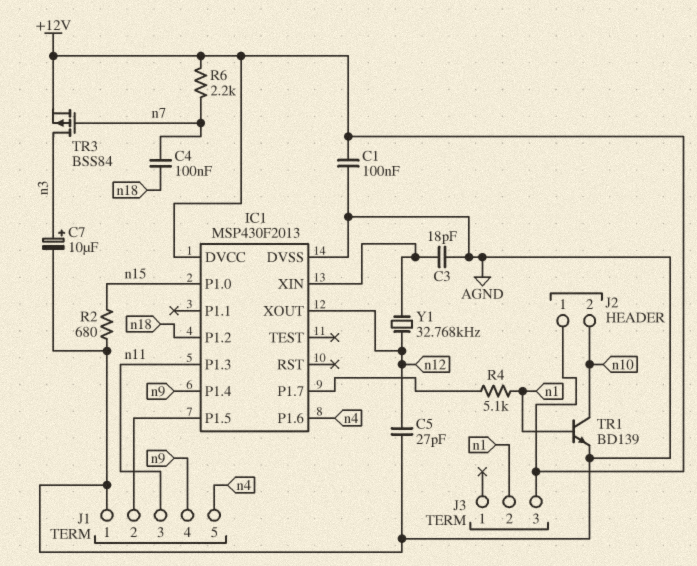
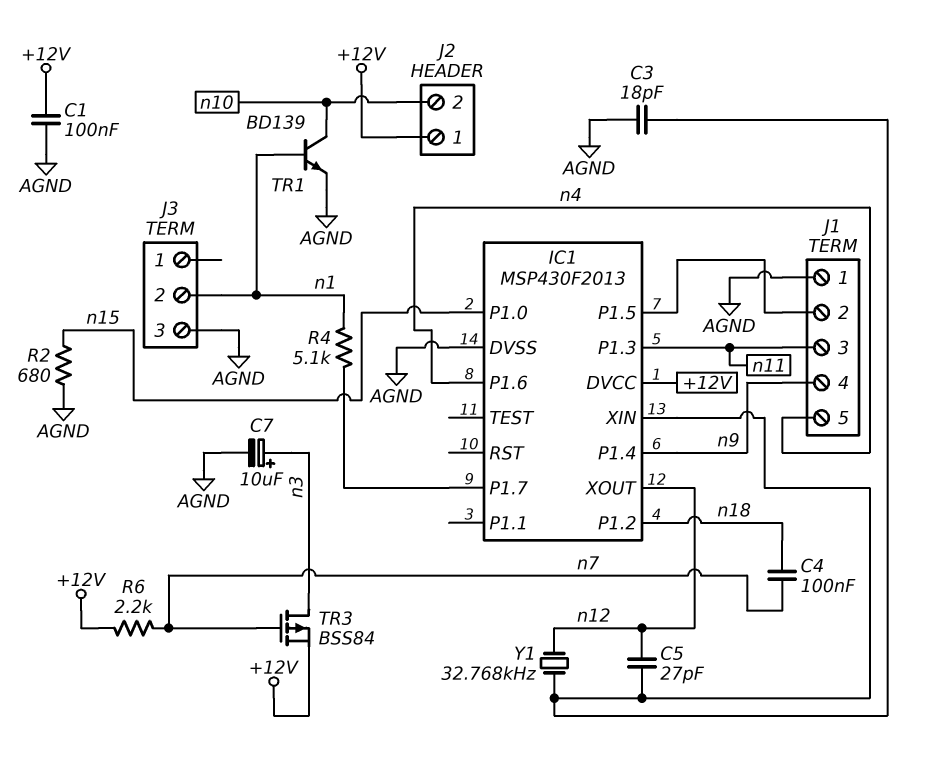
C5: 27pF (AGND, n12) -> 27pF (IC1/XIN, n12)
J3 pin 3: +12V -> AGND

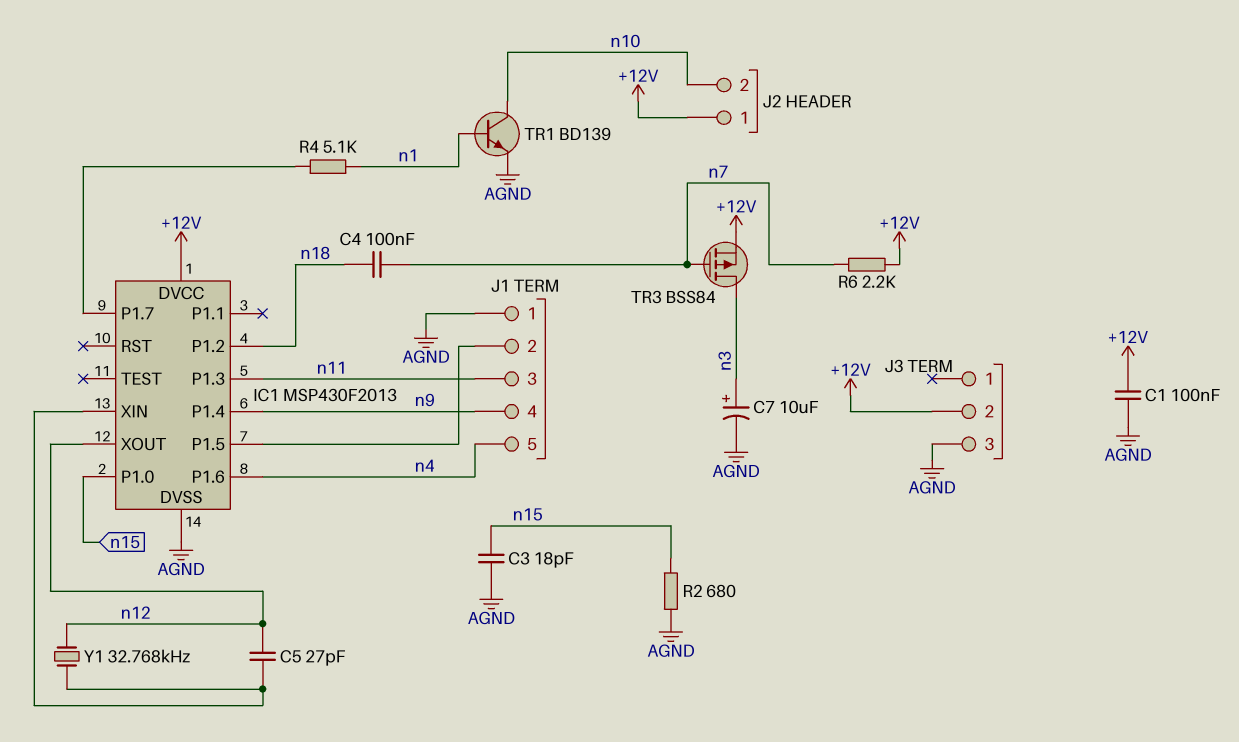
C3: 18pF (AGND, IC1/XIN) -> 18pF (AGND, n15)
J3 pin 2: n1 -> +12V

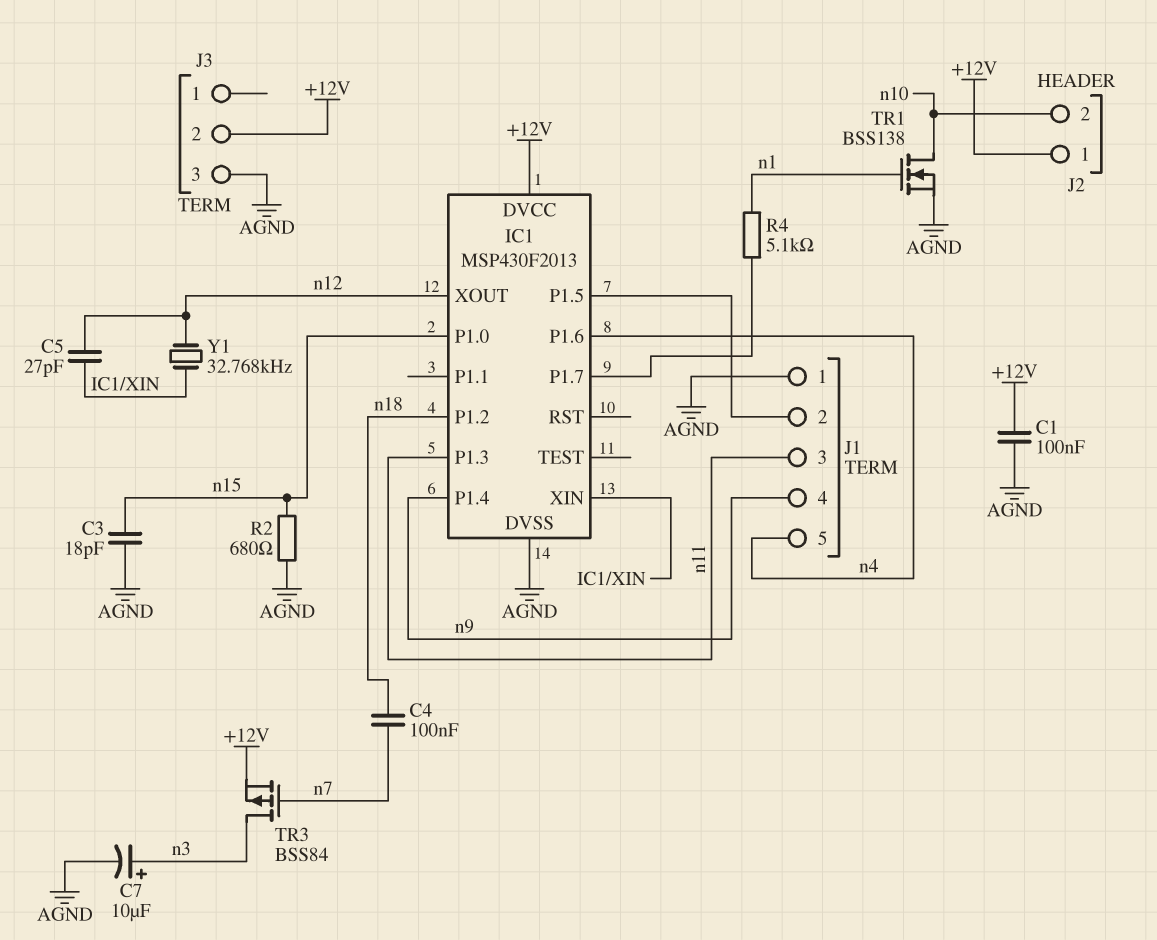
R6: 2.2k (+12V, n7) -> none
TR1: NPN BD139 (B n1, C n10, E AGND) -> NMOS BSS138 (G n1, D n10, S AGND)

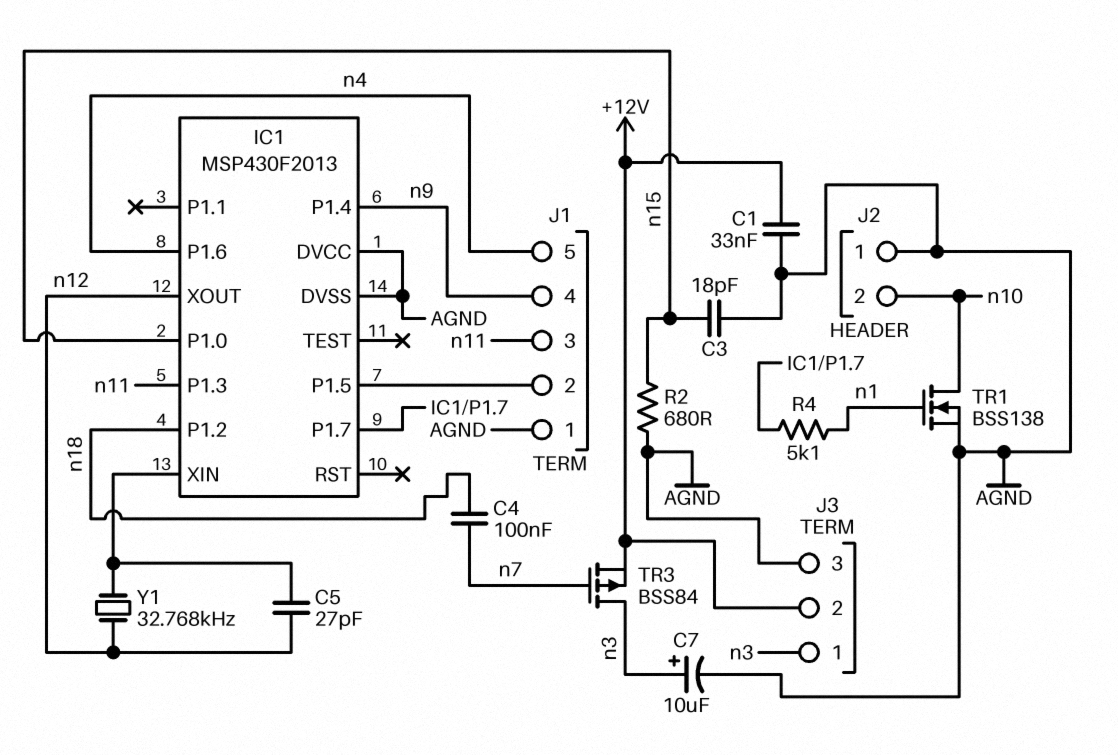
C1: 100nF (+12V, AGND) -> 33nF (+12V, AGND)
IC1 pin DVCC: +12V -> AGND
J2 pin 1: +12V -> AGND
J3 pin 1: none -> n3

